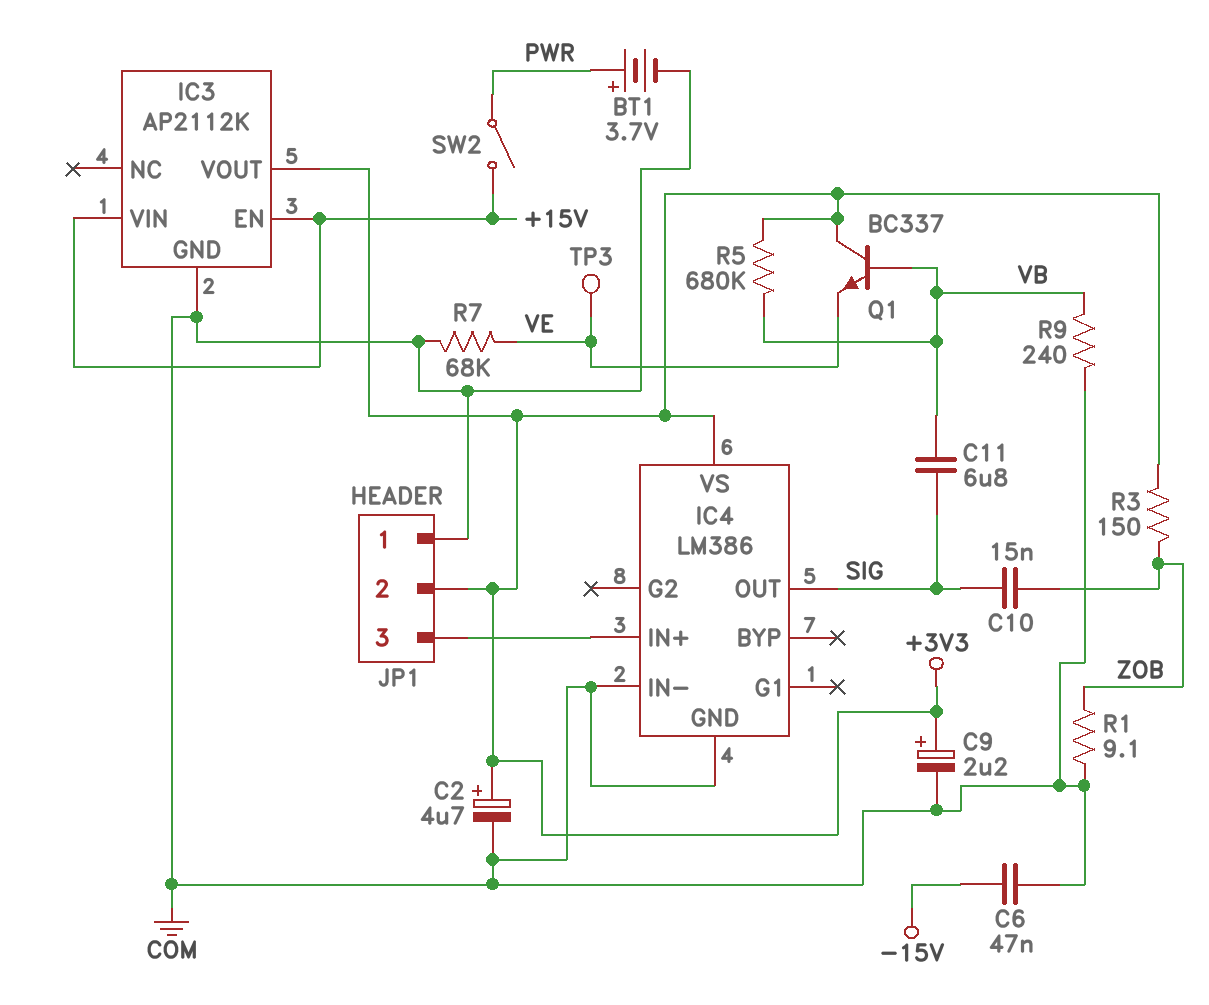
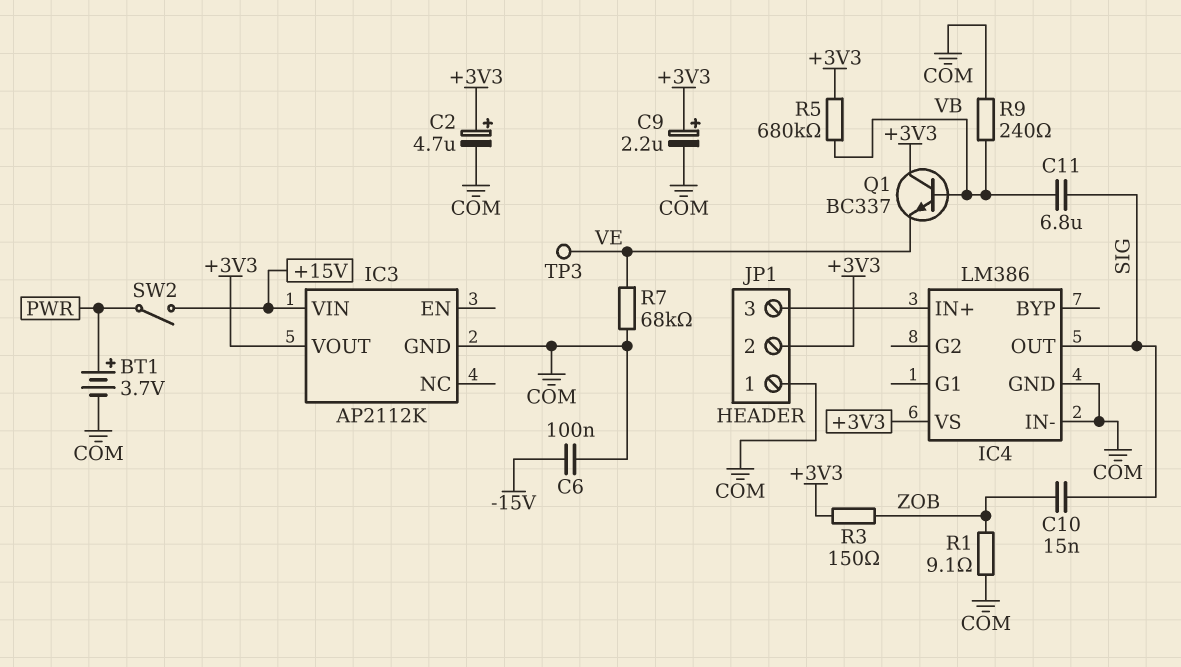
C6: 47nF (-15V, COM) -> 100nF (-15V, COM)
IC3 pin EN: +15V -> none

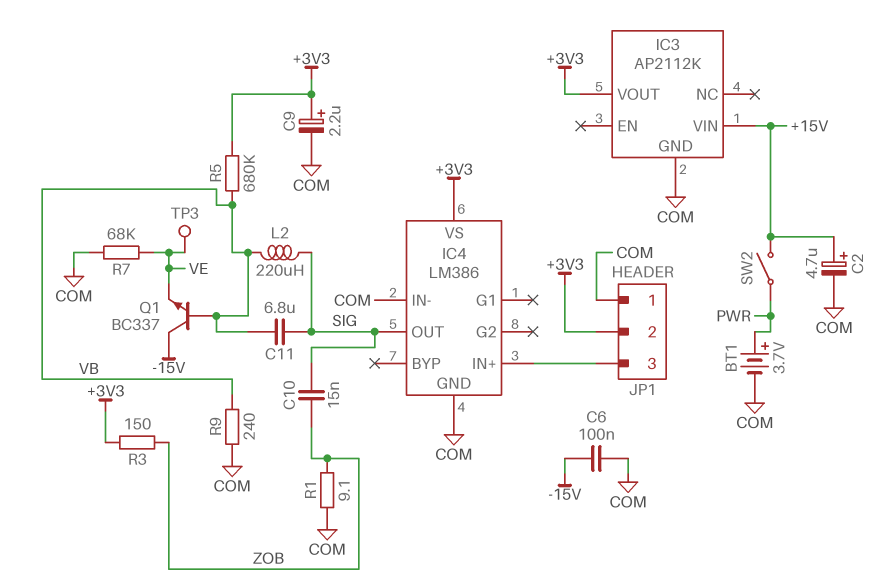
C2: 4.7uF (plus +3V3, minus COM) -> 4.7uF (plus +15V, minus COM)
L2: none -> 220uH (SIG, VB)
Q1: NPN BC337 (B VB, C +3V3, E VE) -> NPN BC337 (B VB, C -15V, E VE)

